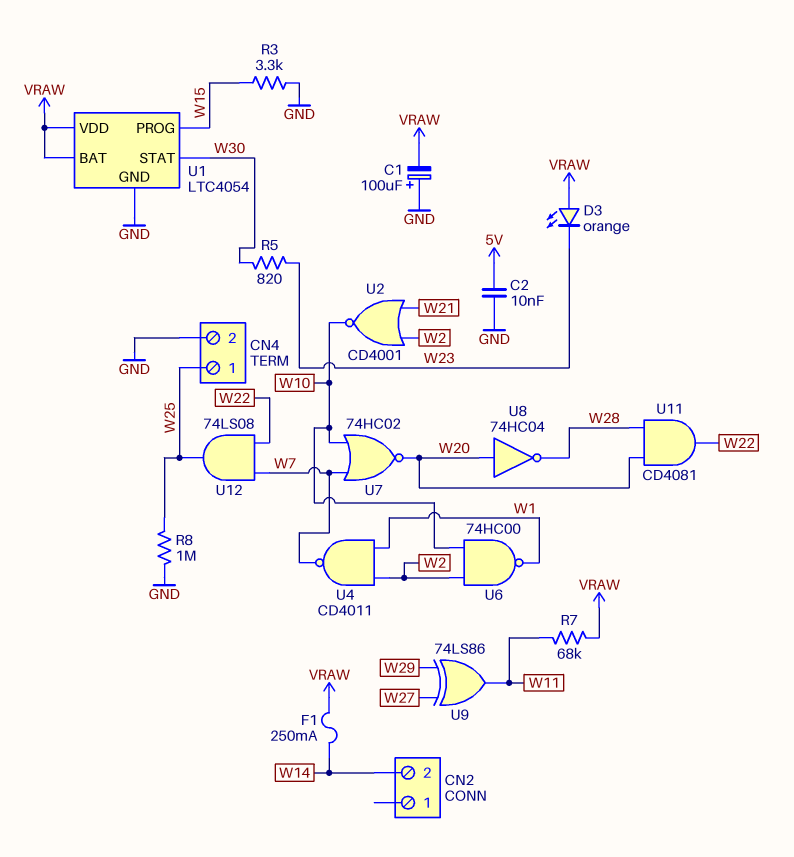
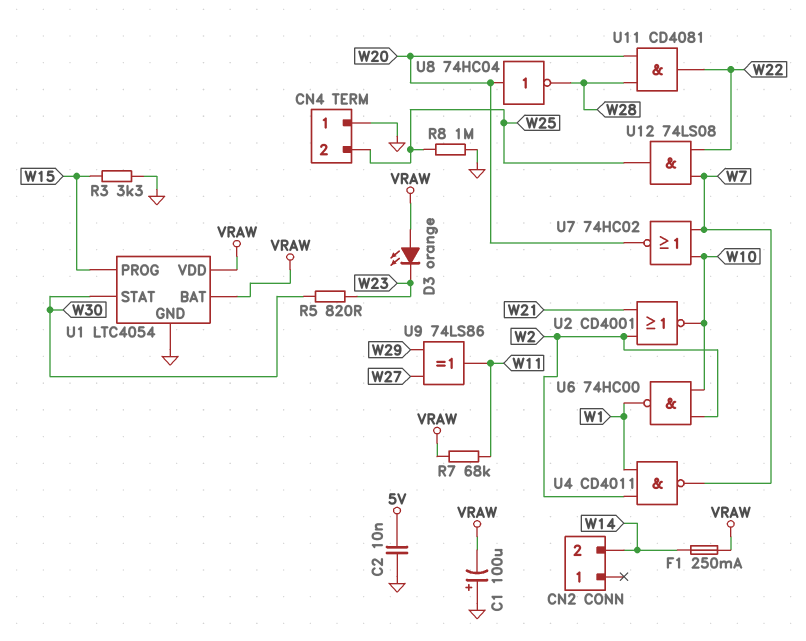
CN4 pin 1: W25 -> GND
CN4 pin 2: GND -> W25

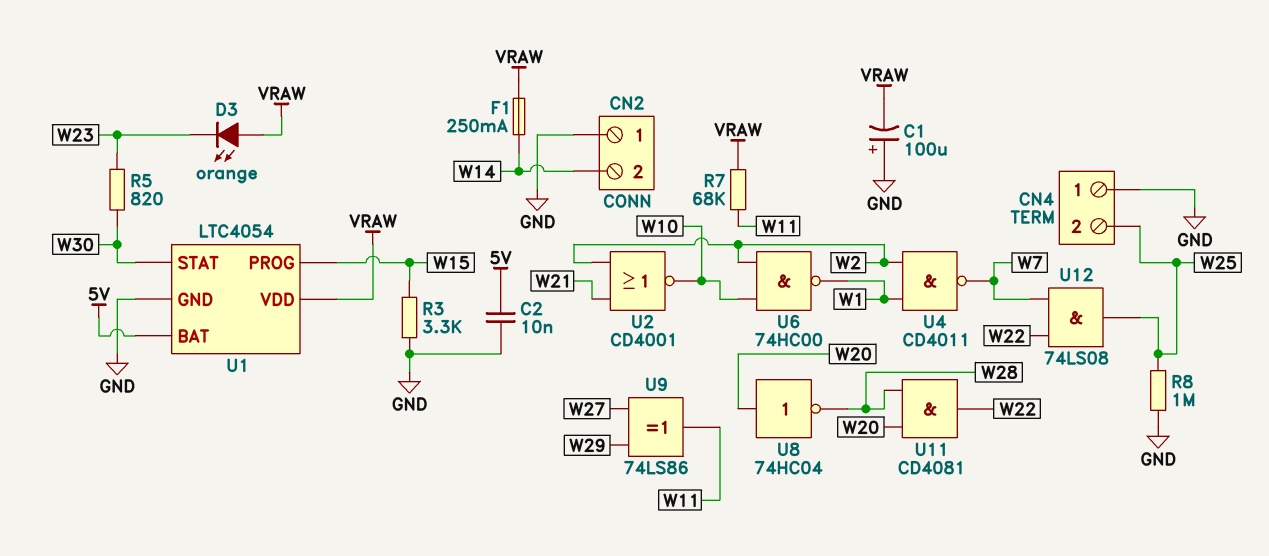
CN2 pin 1: none -> GND
U1 pin BAT: VRAW -> 5V
U7: NOR 74HC02 (in W7, in W10, out W20) -> none

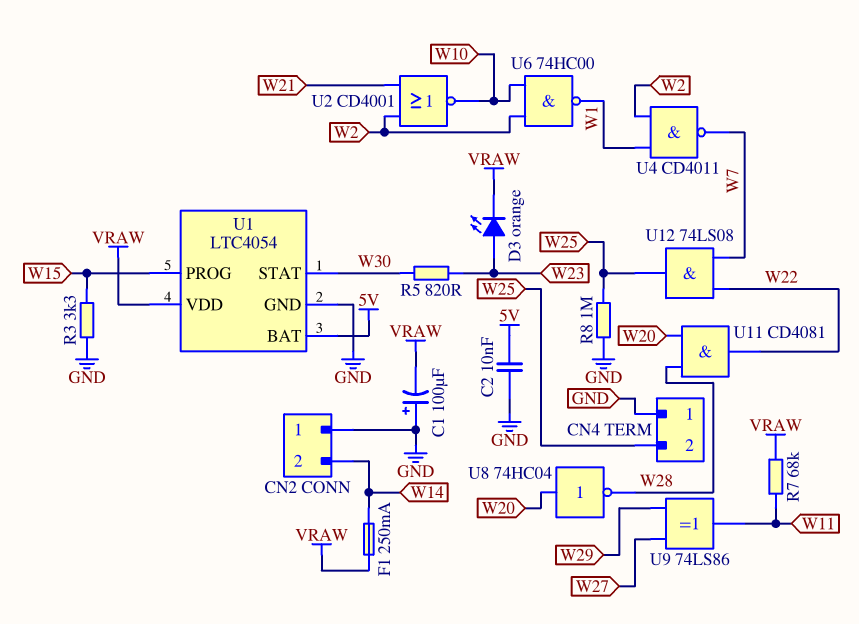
D3: LED orange (A VRAW, K W23) -> LED orange (A W23, K VRAW)

